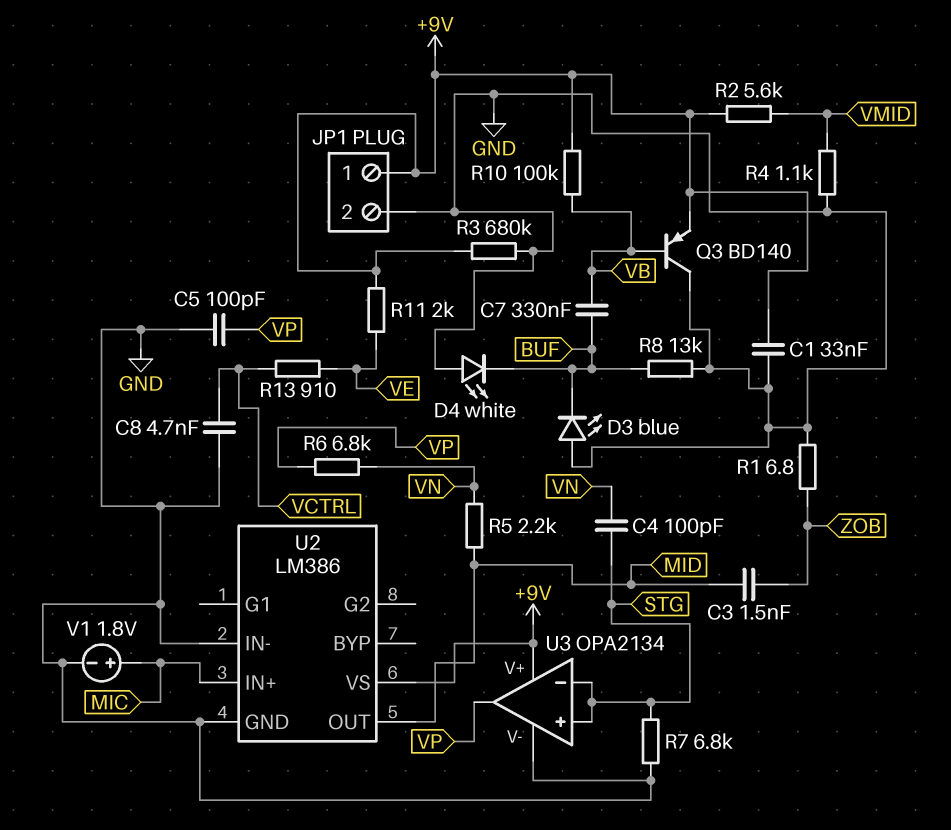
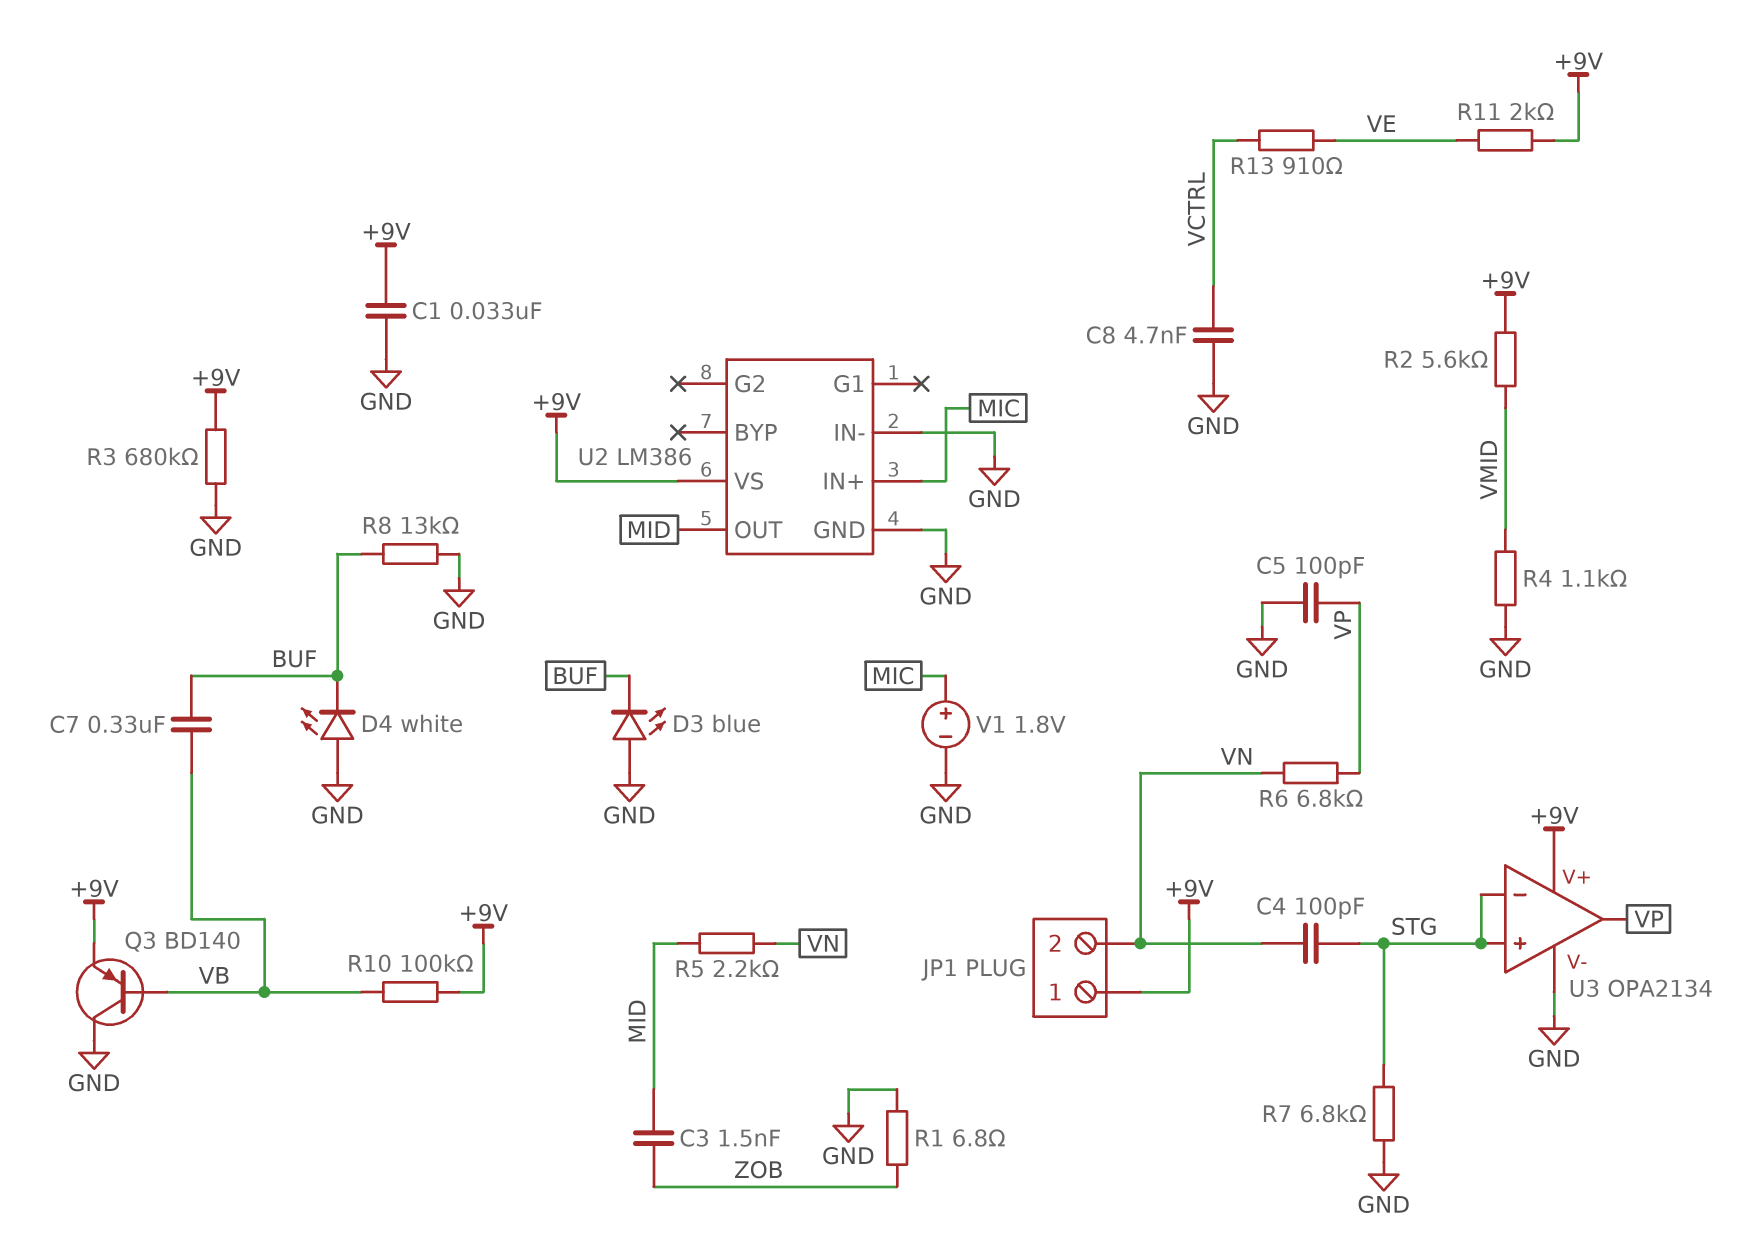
JP1 pin 2: GND -> VN

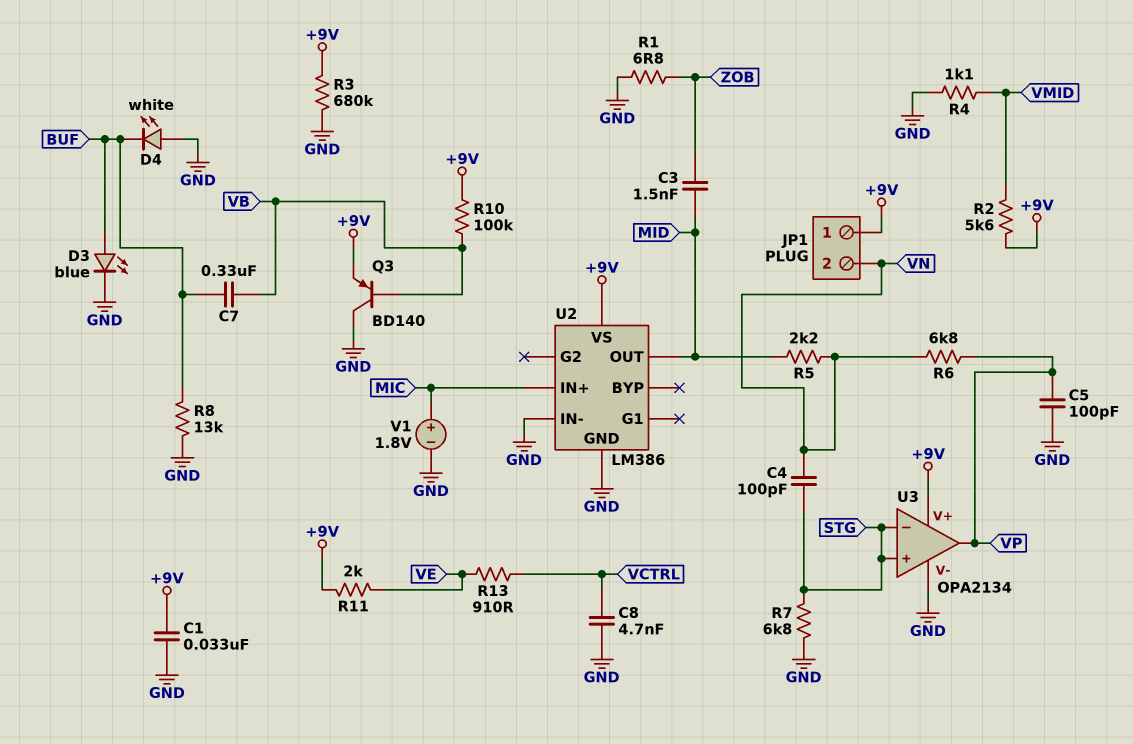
D3: LED blue (A GND, K BUF) -> LED blue (A BUF, K GND)

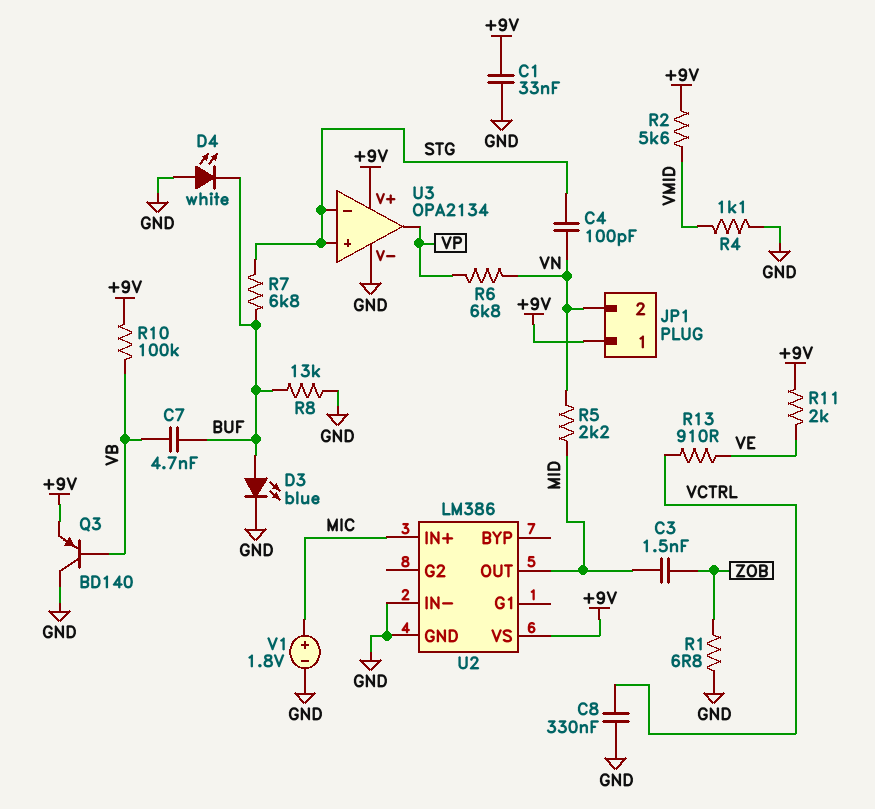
C5: 100pF (GND, VP) -> none
C7: 330nF (BUF, VB) -> 4.7nF (BUF, VB)
C8: 4.7nF (GND, VCTRL) -> 330nF (GND, VCTRL)
R3: 680k (+9V, GND) -> none
R7: 6.8k (GND, STG) -> 6.8k (BUF, STG)

